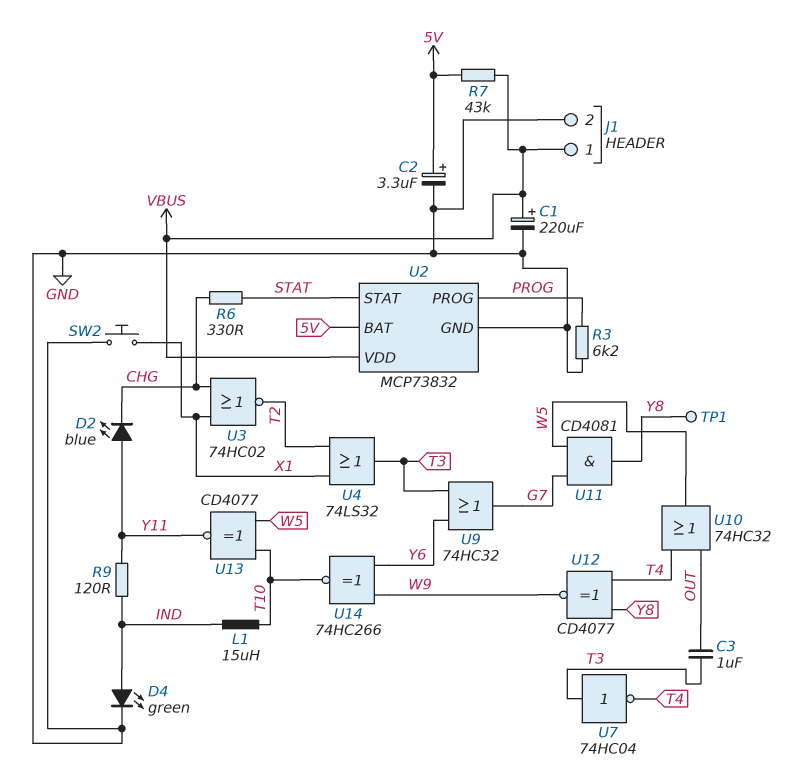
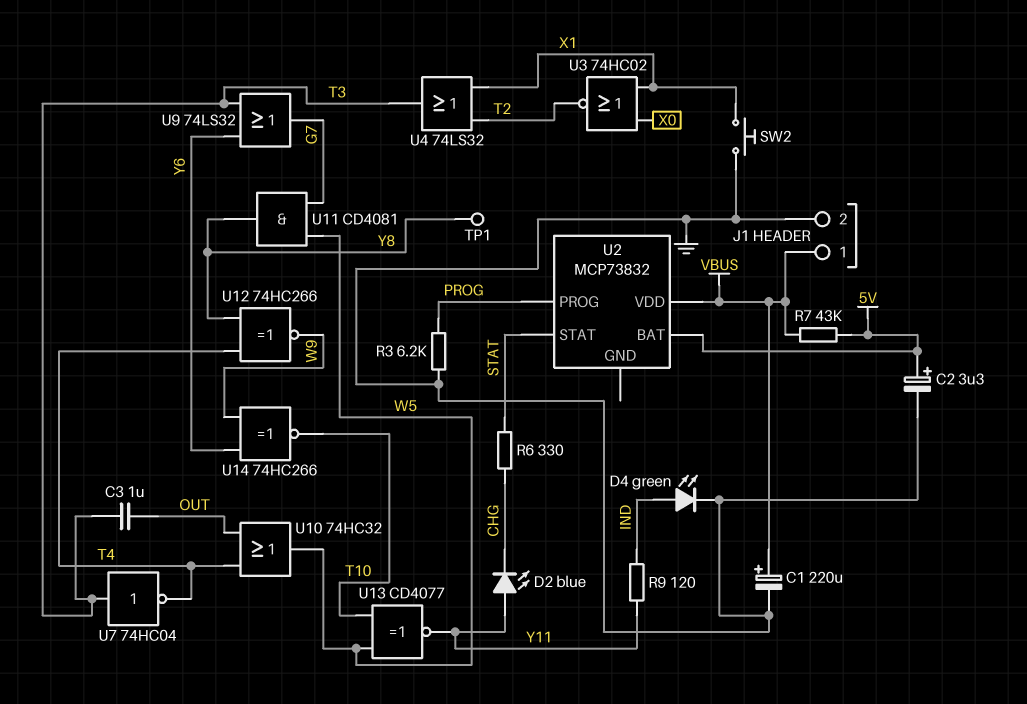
L1: 15uH (IND, T10) -> none
U2 pin GND: GND -> none
U3: NOR 74HC02 (in CHG, in X1, out T2) -> NOR 74HC02 (in X0, in X1, out T2)
U9: OR 74HC32 (in T3, in Y6, out G7) -> OR 74LS32 (in T3, in Y6, out G7)
U12: XNOR CD4077 (in T4, in Y8, out W9) -> XNOR 74HC266 (in T4, in Y8, out W9)

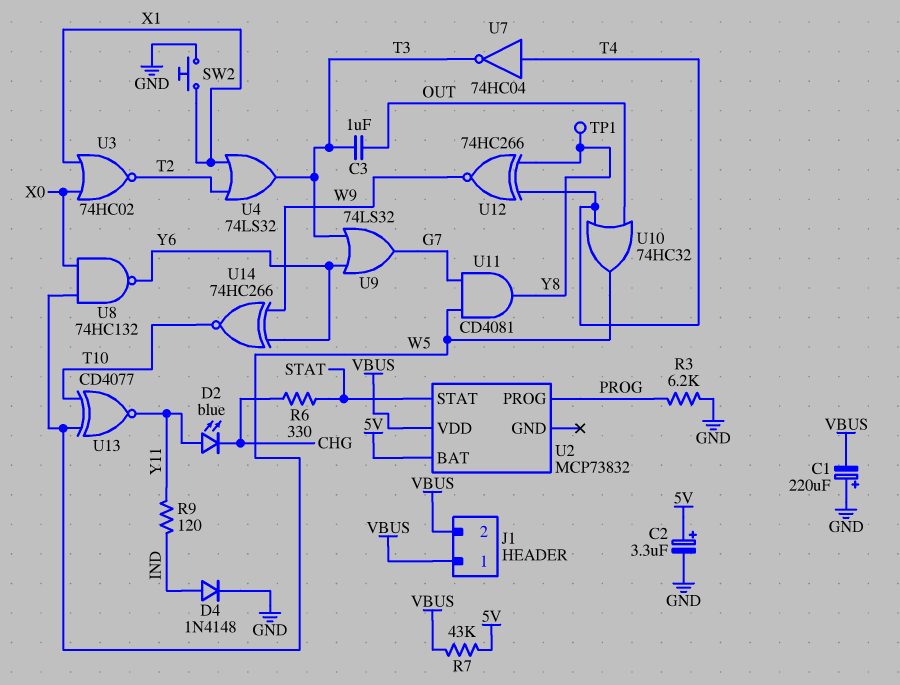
C1: 220uF (plus VBUS, minus GND) -> 220uF (plus GND, minus VBUS)
D4: LED green (A IND, K GND) -> diode 1N4148 (A IND, K GND)
J1 pin 2: GND -> VBUS
U7: NOT 74HC04 (in T3, out T4) -> NOT 74HC04 (in T4, out T3)
U8: none -> NAND 74HC132 (in W5, in X0, out Y6)

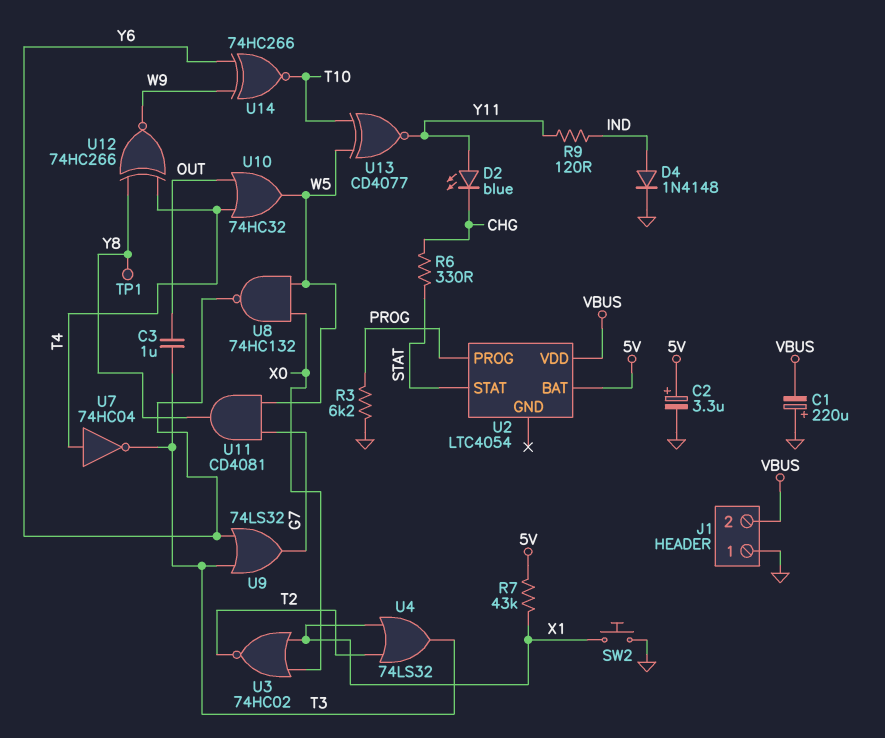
J1 pin 1: VBUS -> GND
R7: 43k (5V, VBUS) -> 43k (5V, X1)
U2: MCP73832 -> LTC4054

